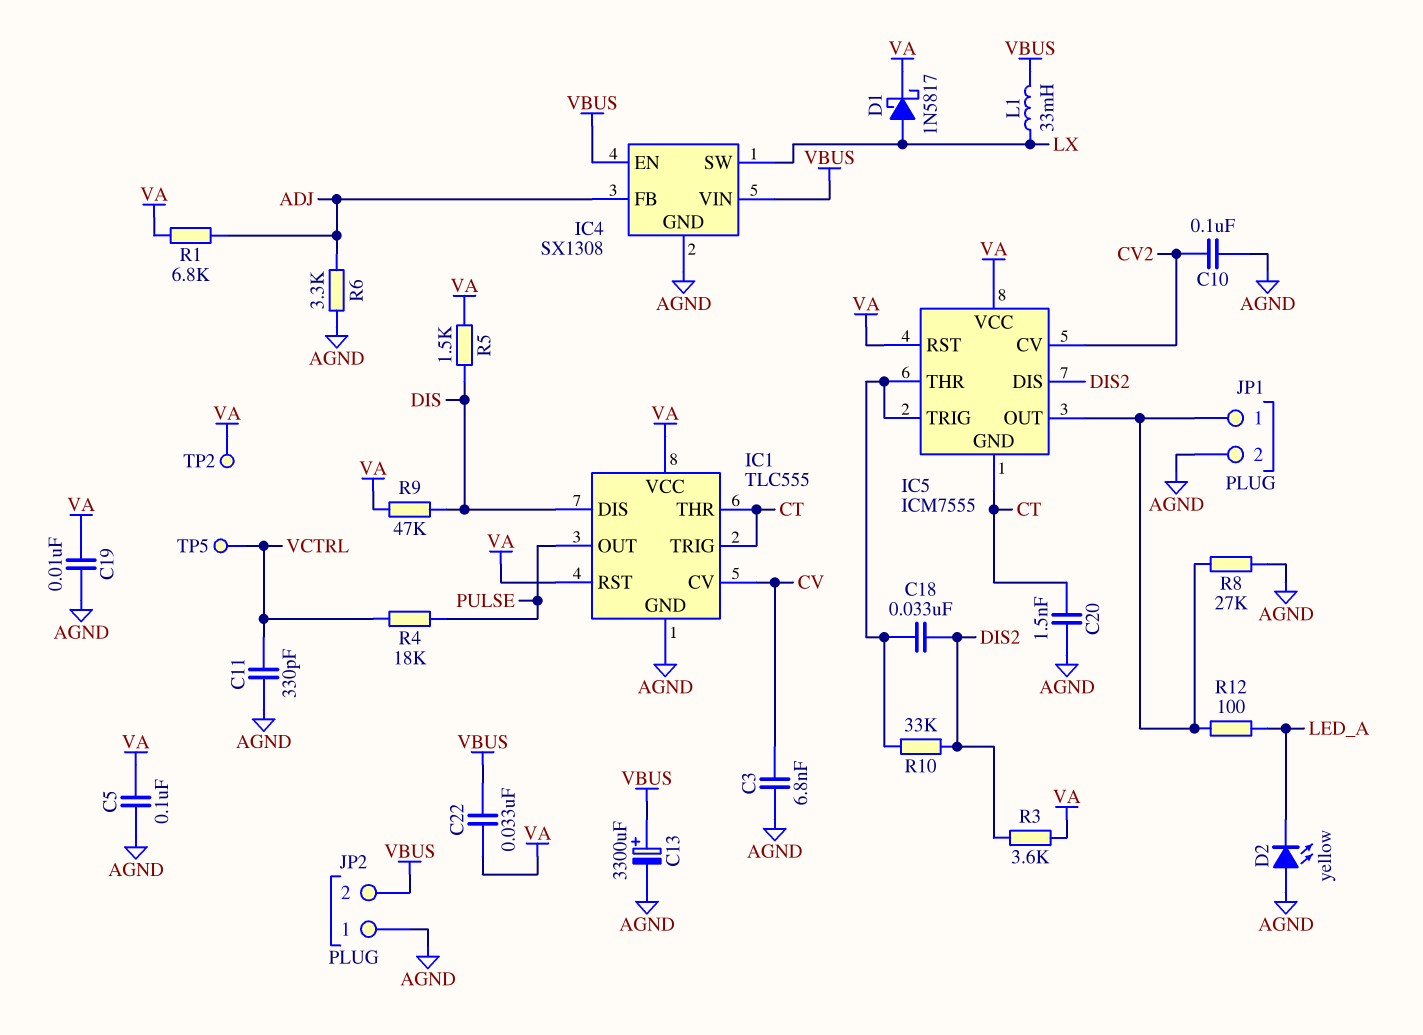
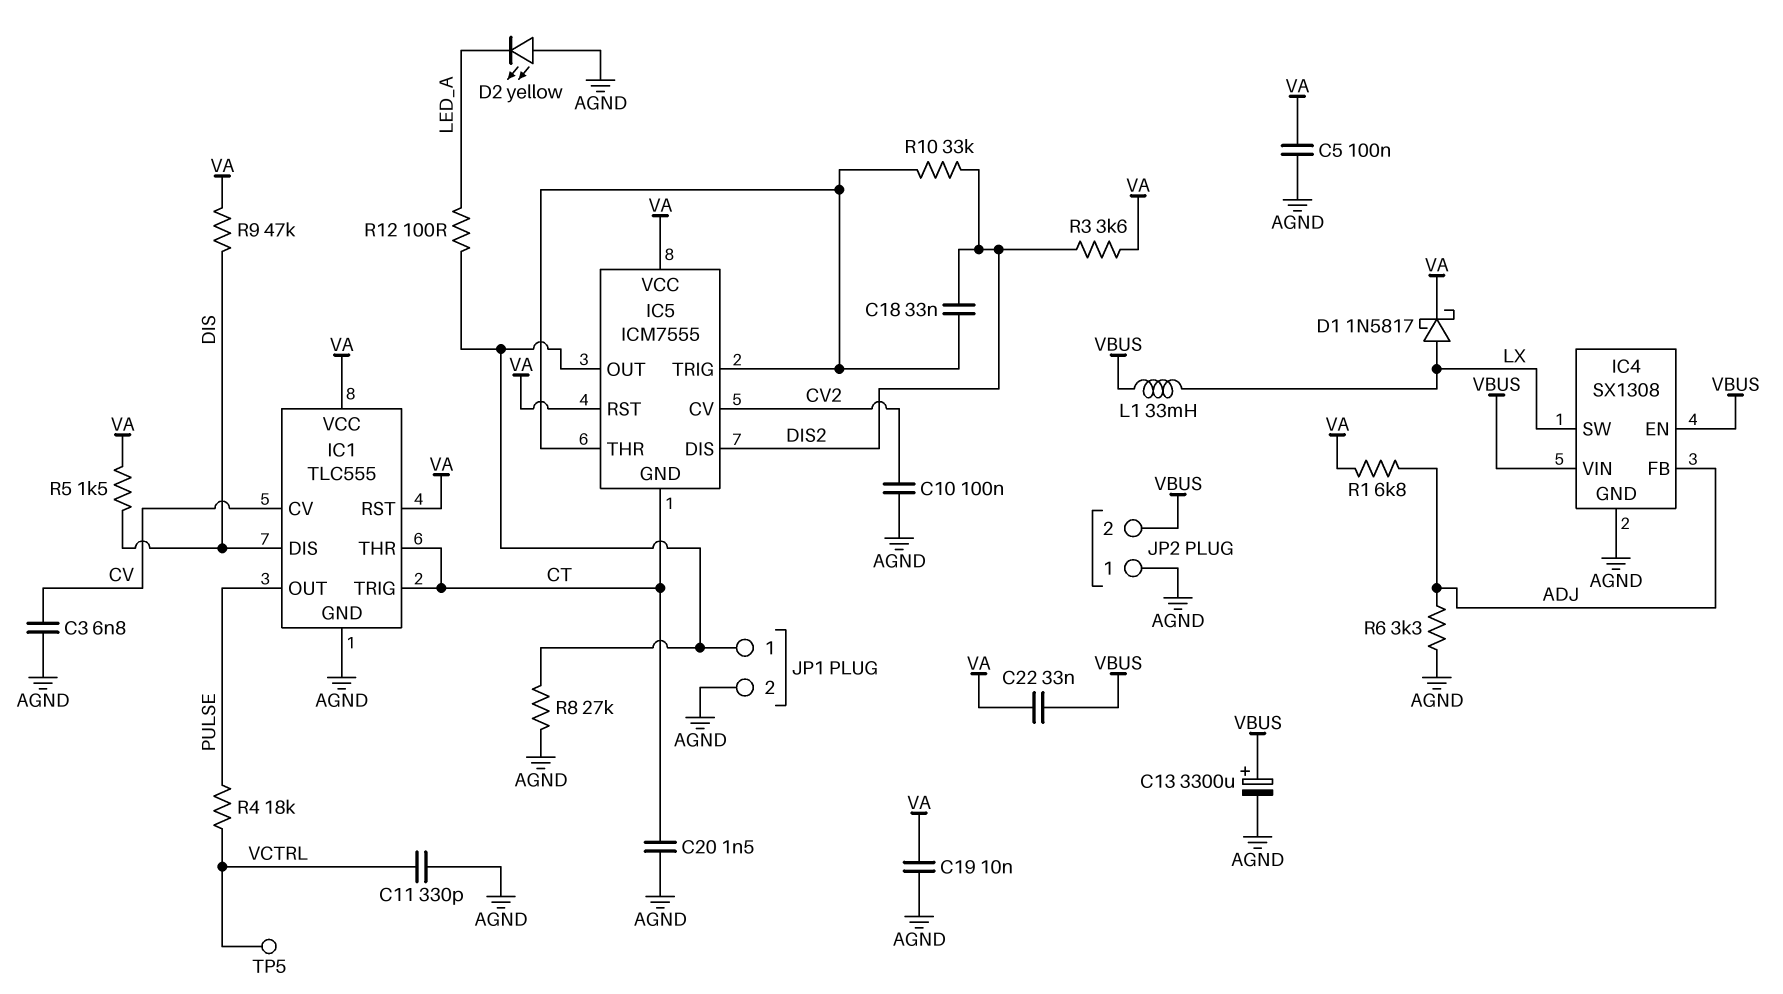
TP2: test point (VA) -> none

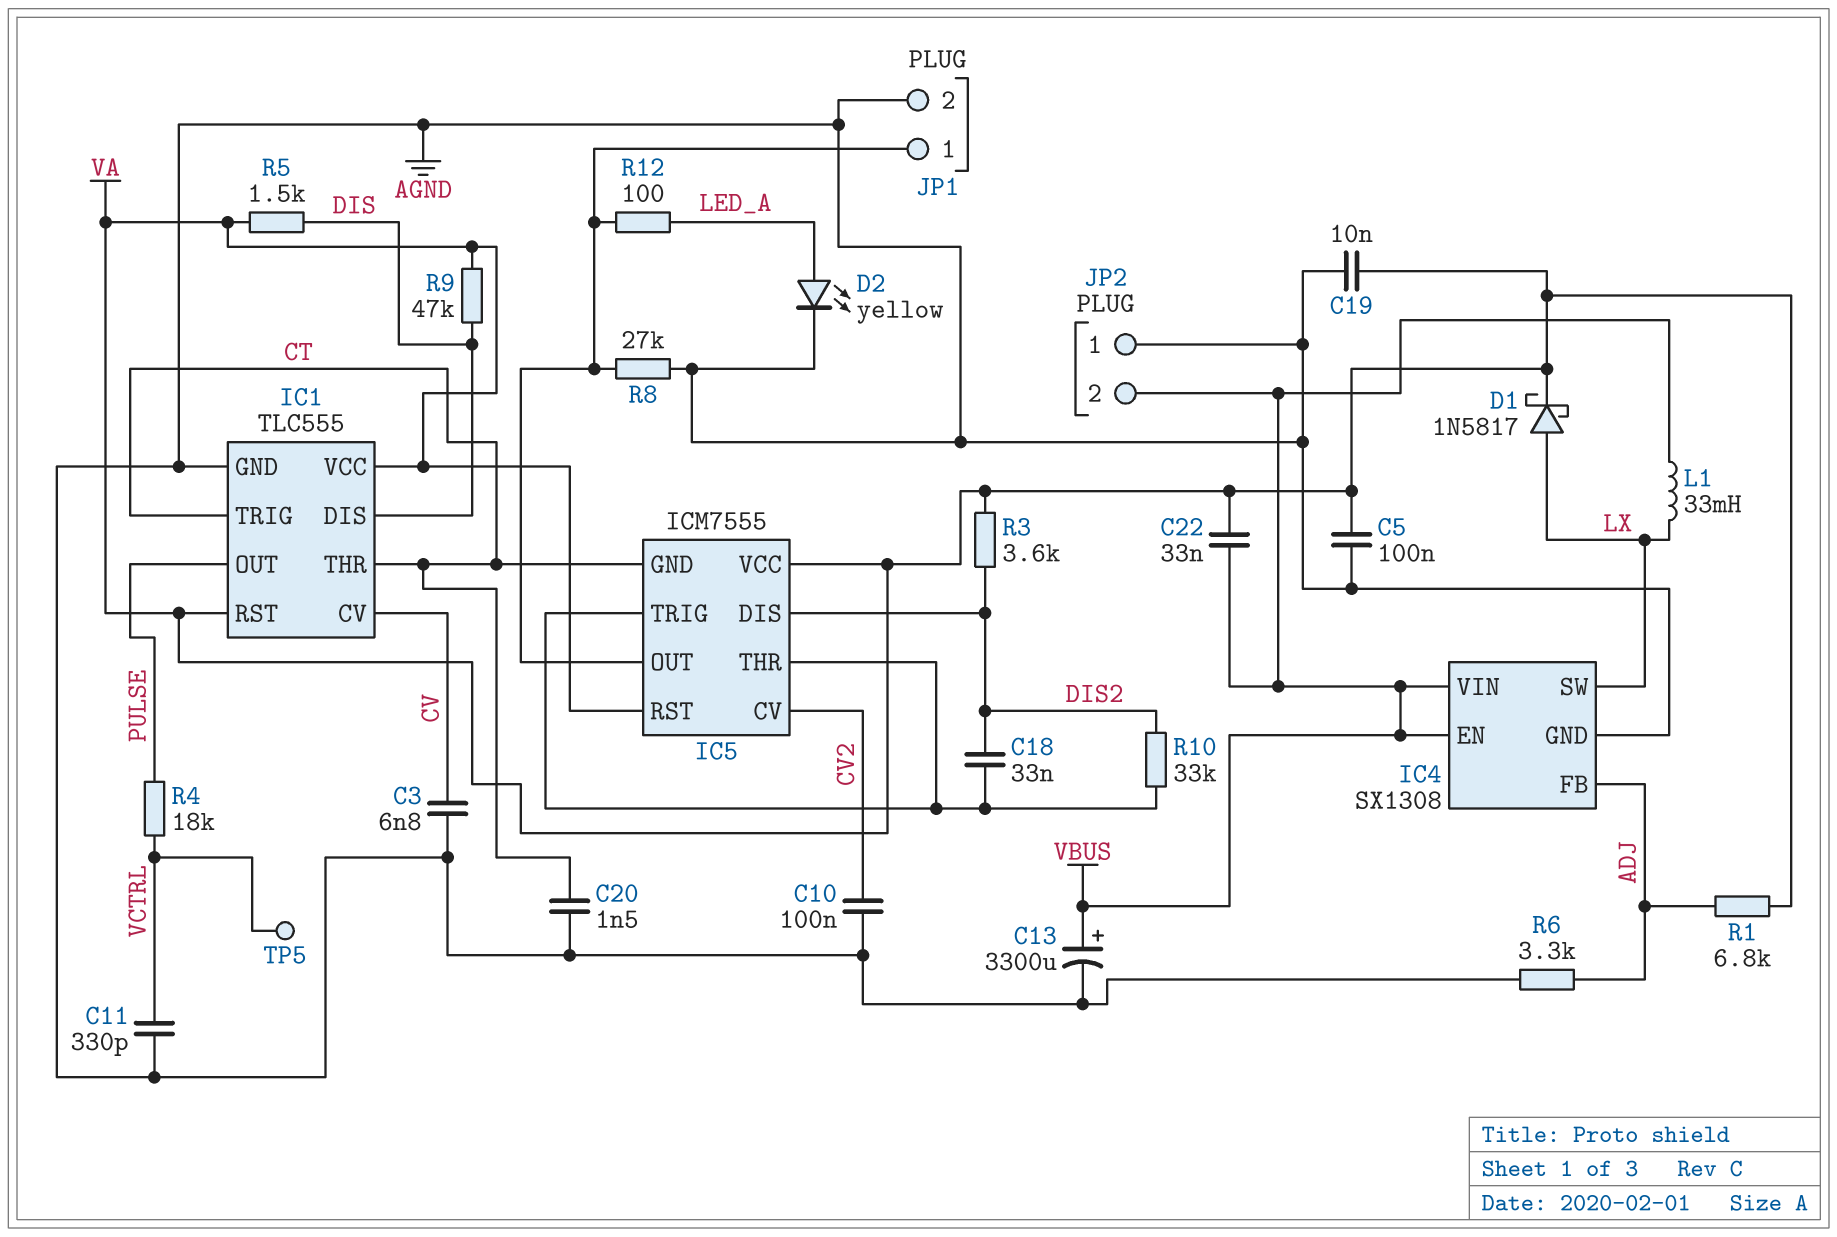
D2: LED yellow (A AGND, K LED_A) -> LED yellow (A LED_A, K AGND)

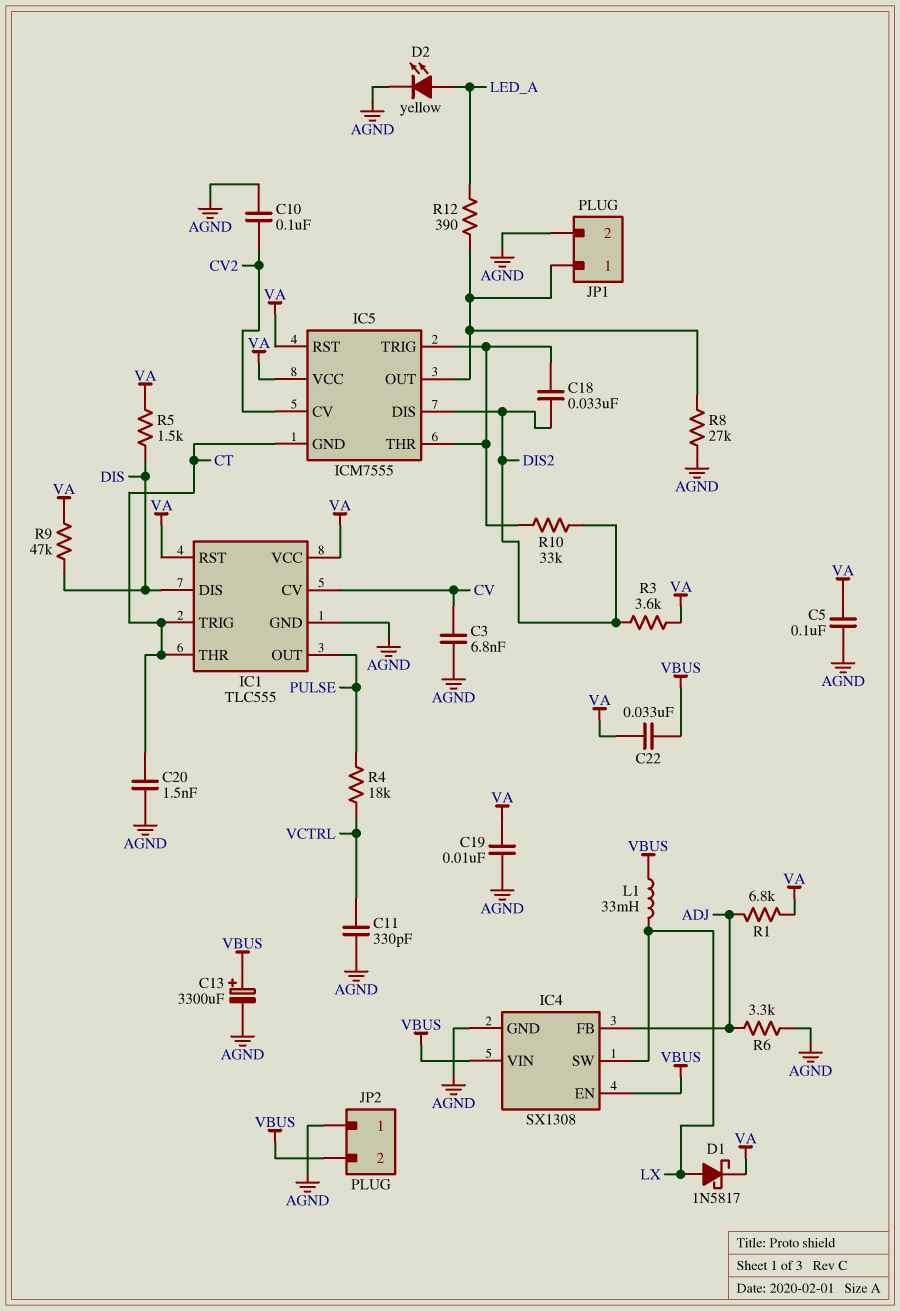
R12: 100 (IC5/OUT, LED_A) -> 390 (IC5/OUT, LED_A)
TP5: test point (VCTRL) -> none

